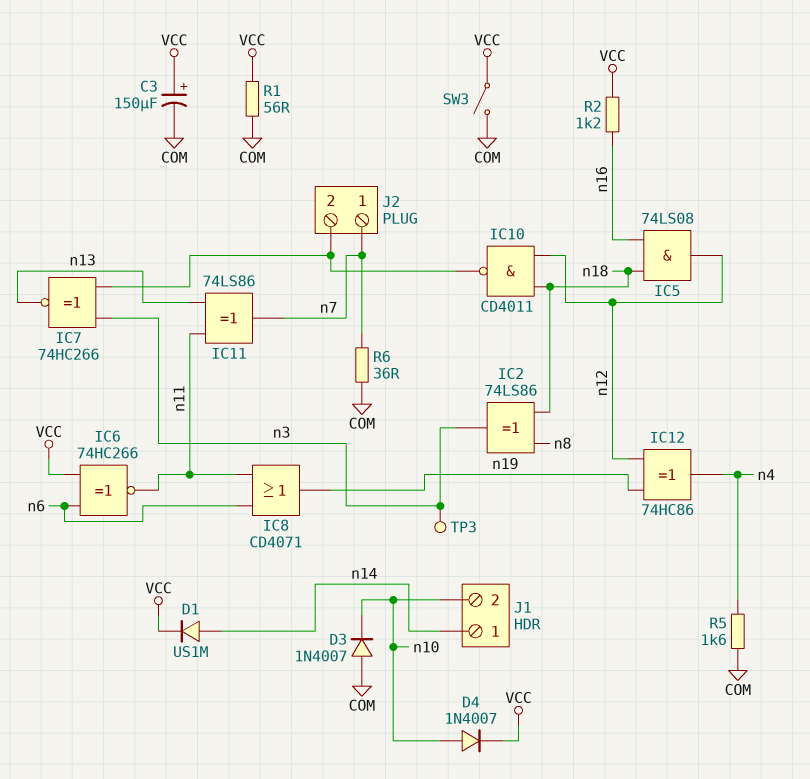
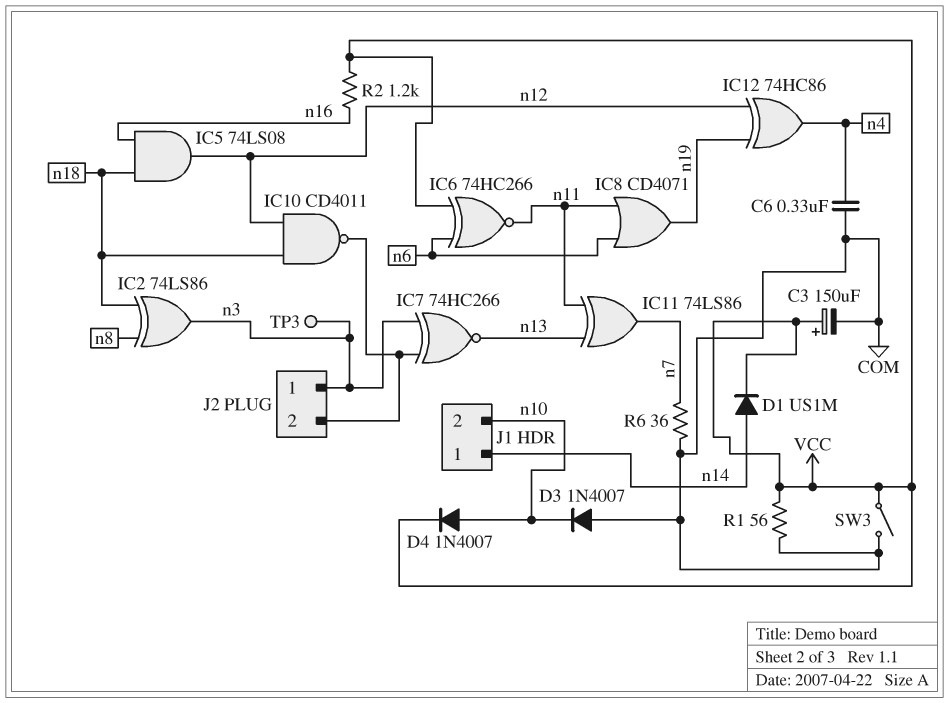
C6: none -> 330nF (COM, n4)
J2 pin 1: n7 -> n3
R5: 1.6k (COM, n4) -> none

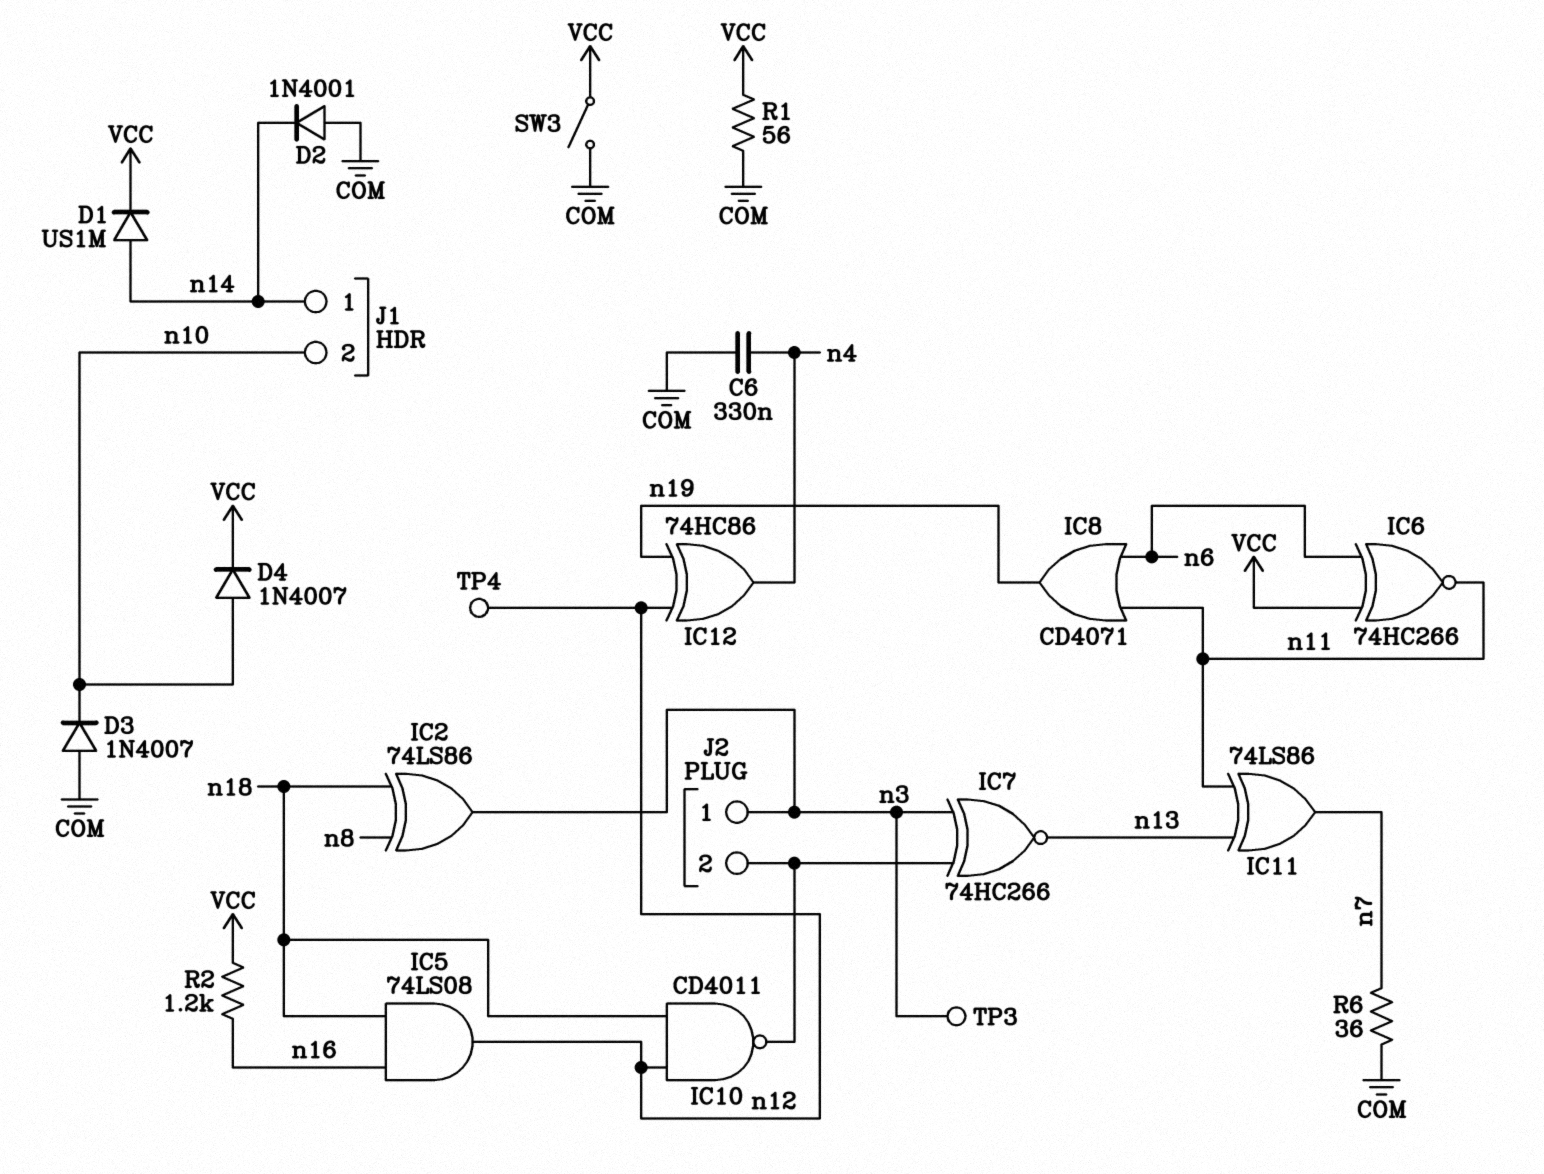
C3: 150uF (plus VCC, minus COM) -> none
D2: none -> diode 1N4001 (A COM, K n14)
TP4: none -> test point (n12)

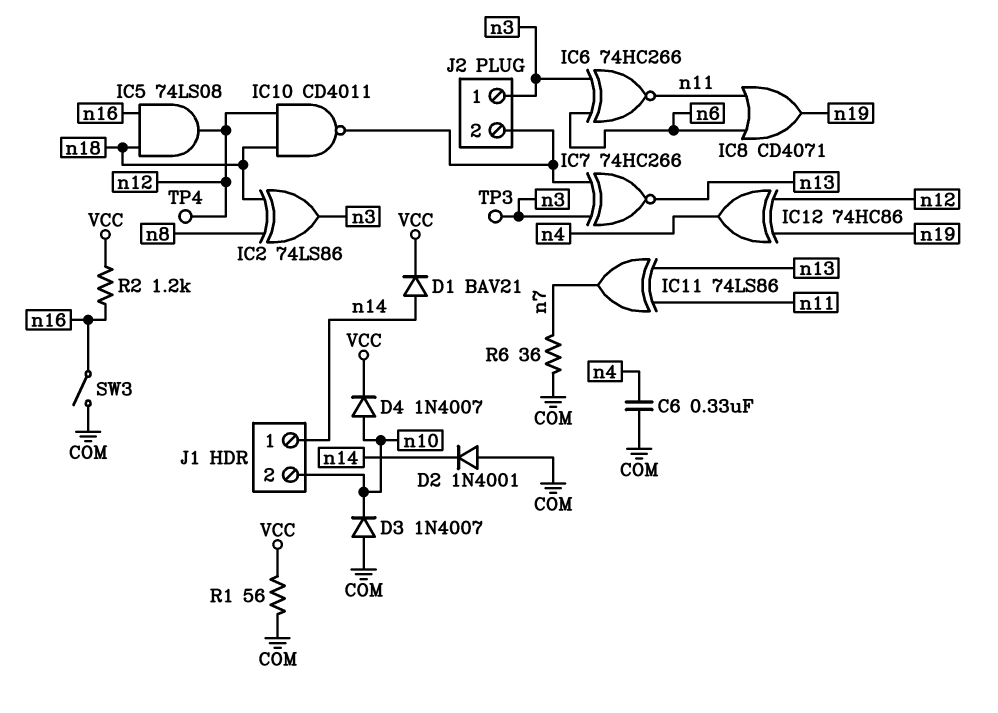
D1: diode US1M (A n14, K VCC) -> diode BAV21 (A n14, K VCC)
IC6: XNOR 74HC266 (in VCC, in n6, out n11) -> XNOR 74HC266 (in n3, in n6, out n11)
SW3: switch (COM, VCC) -> switch (COM, n16)

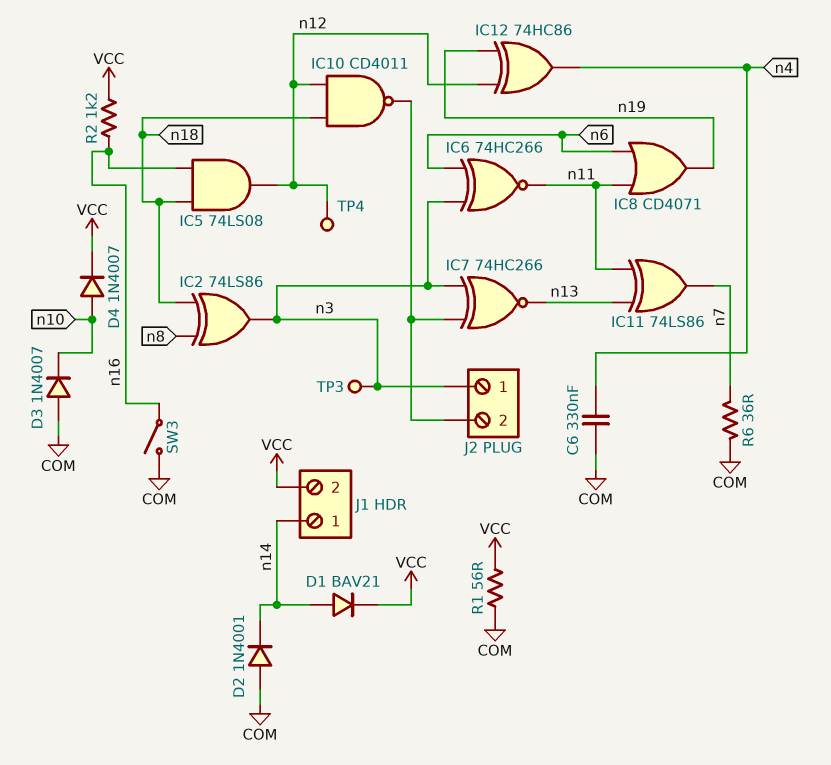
J1 pin 2: n10 -> VCC

